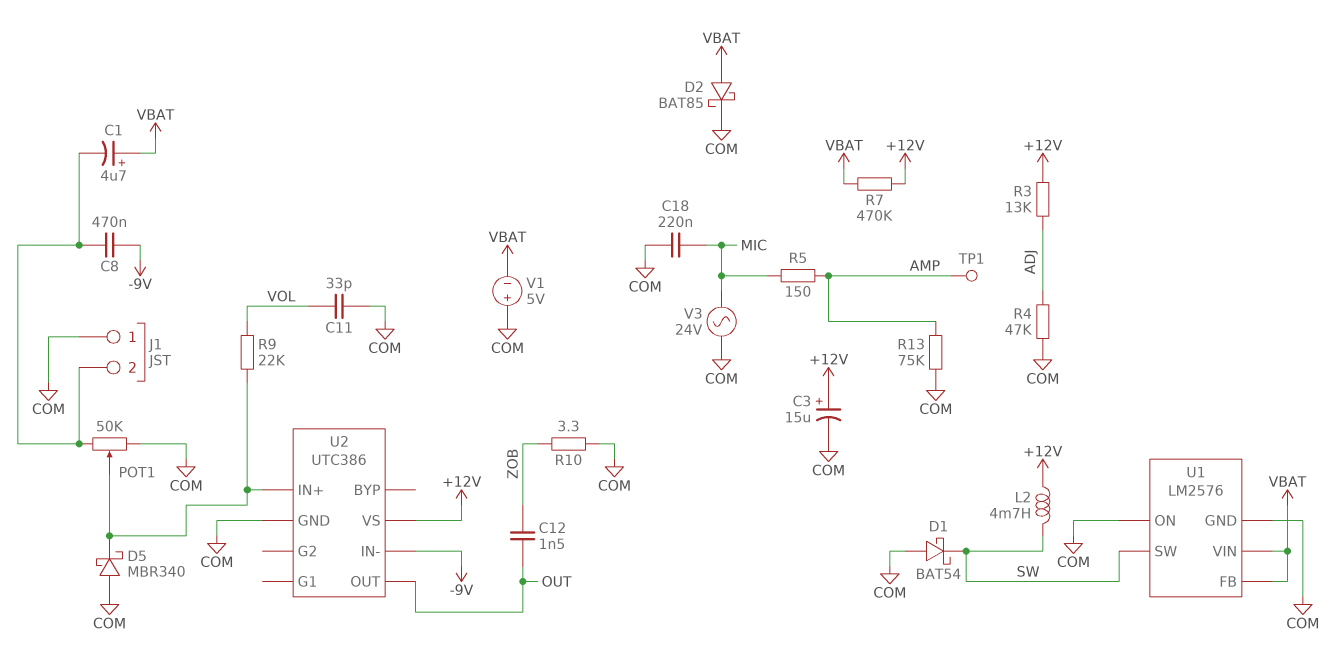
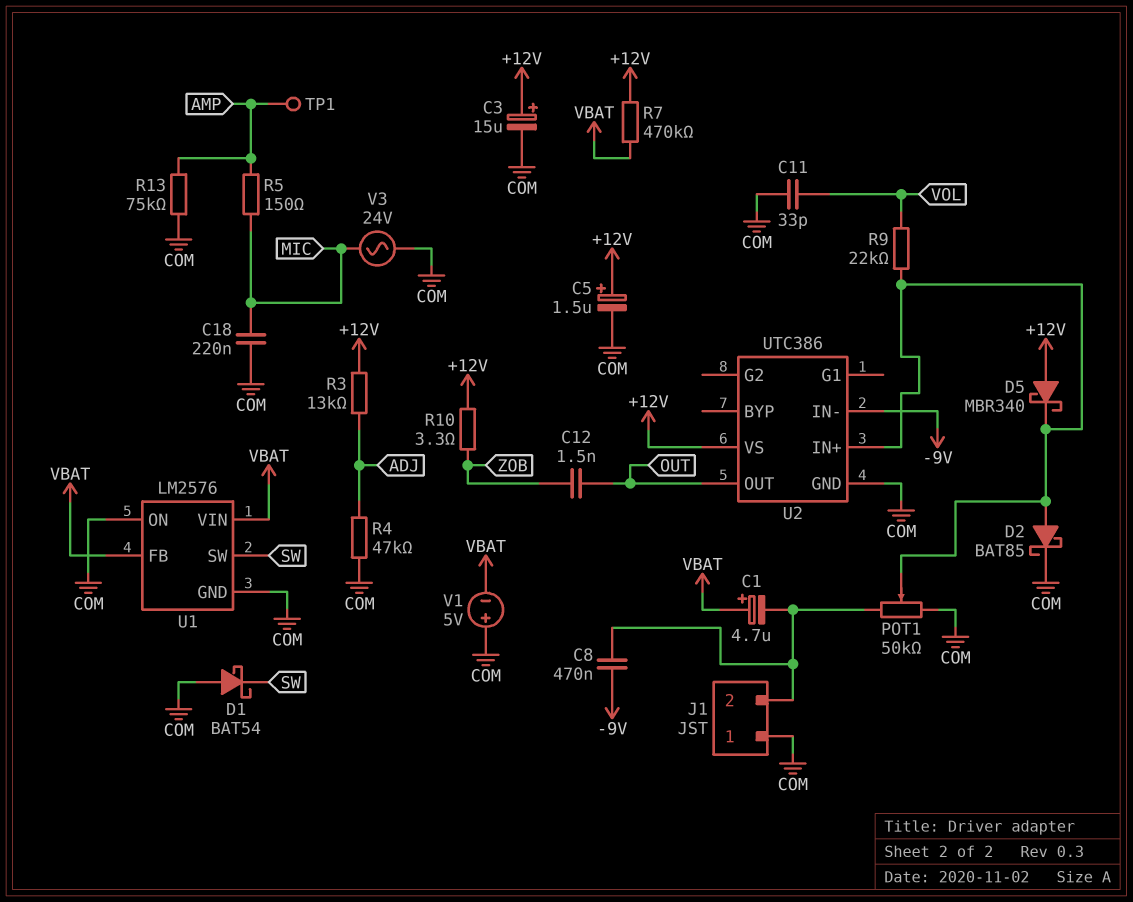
C5: none -> 1.5uF (plus +12V, minus COM)
D2: schottky BAT85 (A VBAT, K COM) -> schottky BAT85 (A U2/IN+, K COM)
D5: schottky MBR340 (A COM, K U2/IN+) -> schottky MBR340 (A +12V, K U2/IN+)
L2: 4.7mH (+12V, SW) -> none
R10: 3.3 (COM, ZOB) -> 3.3 (+12V, ZOB)

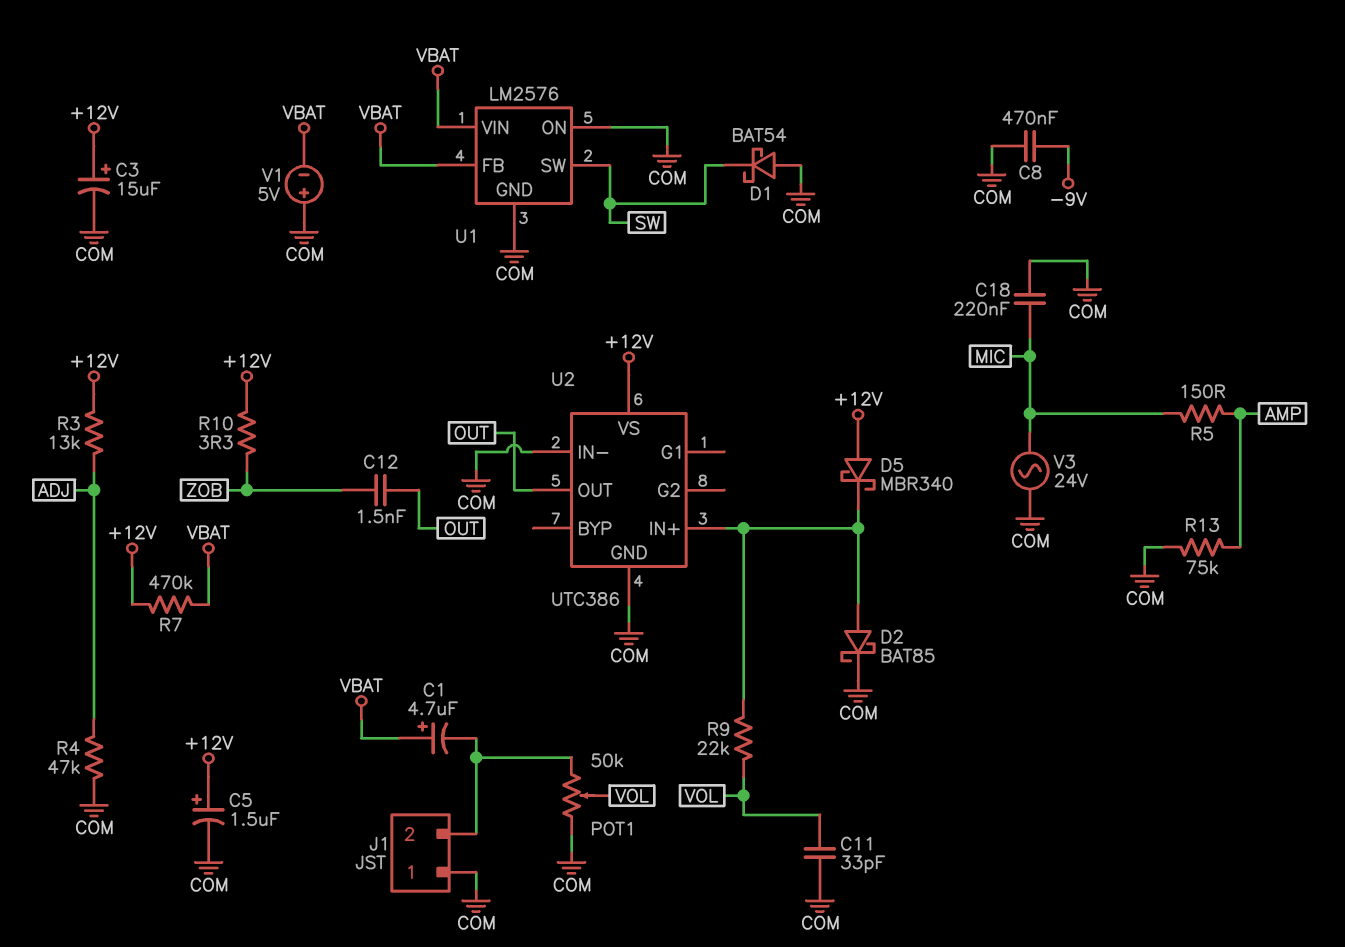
C8: 470nF (-9V, J1/2) -> 470nF (-9V, COM)
POT1: 50k (COM, J1/2, wiper U2/IN+) -> 50k (COM, J1/2, wiper VOL)
TP1: test point (AMP) -> none
U2 pin IN-: -9V -> COM

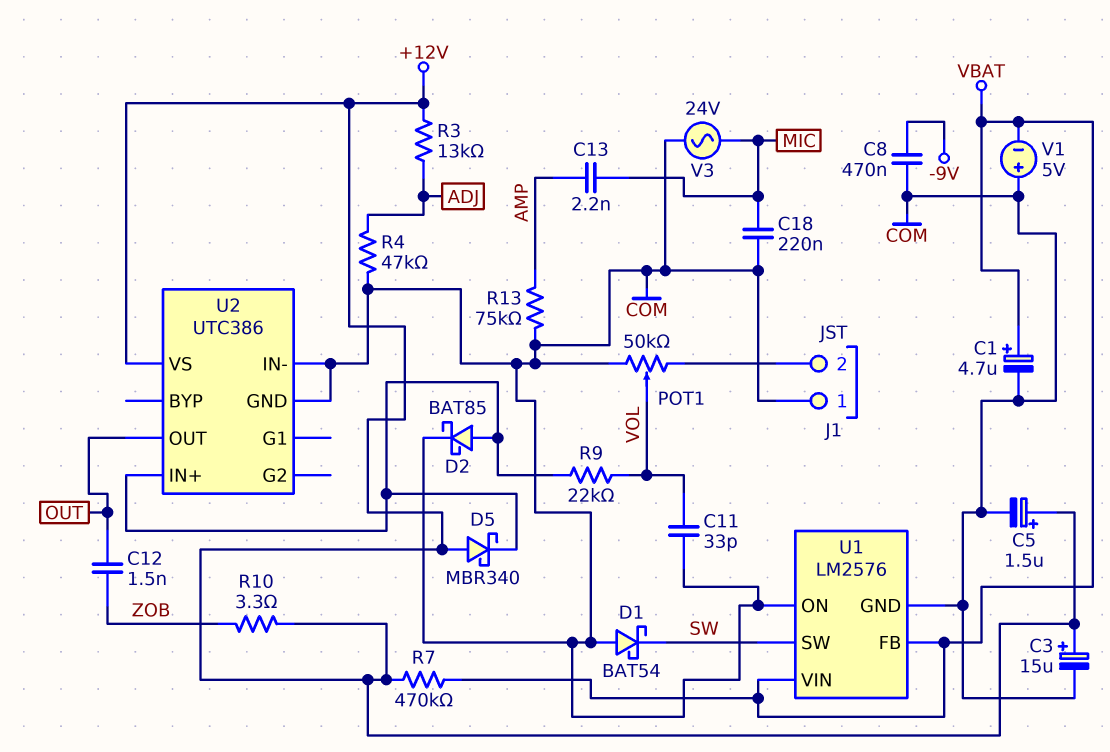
C1: 4.7uF (plus VBAT, minus J1/2) -> 4.7uF (plus VBAT, minus COM)
C13: none -> 2.2nF (AMP, MIC)
R5: 150 (AMP, MIC) -> none

